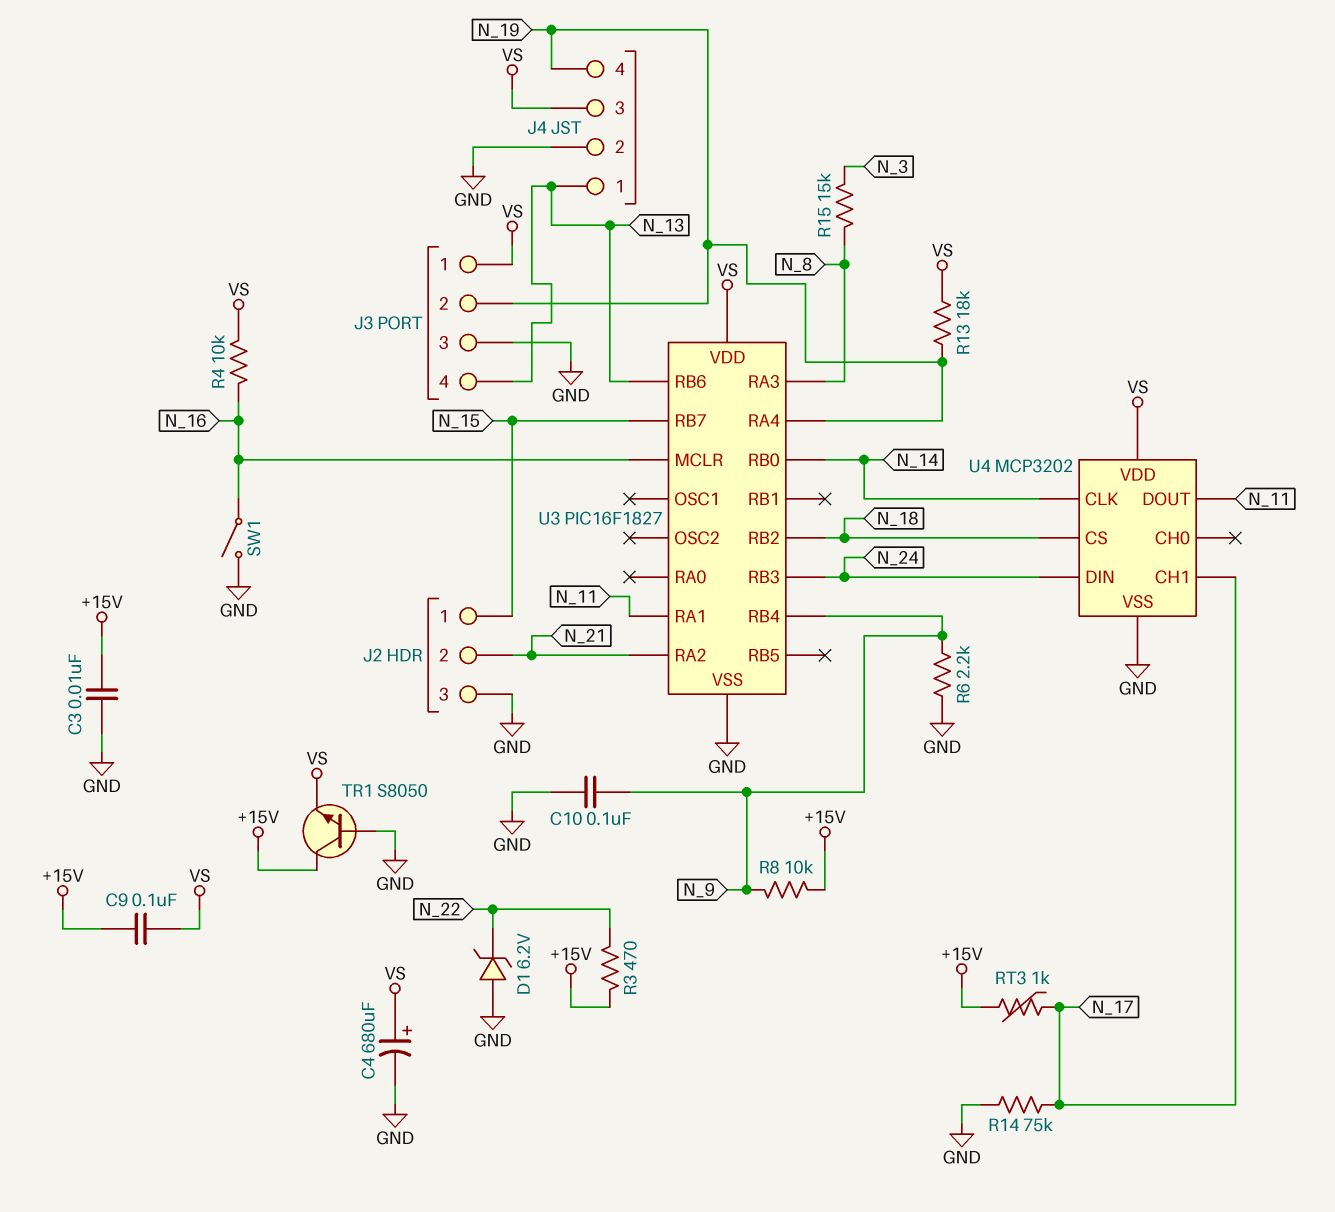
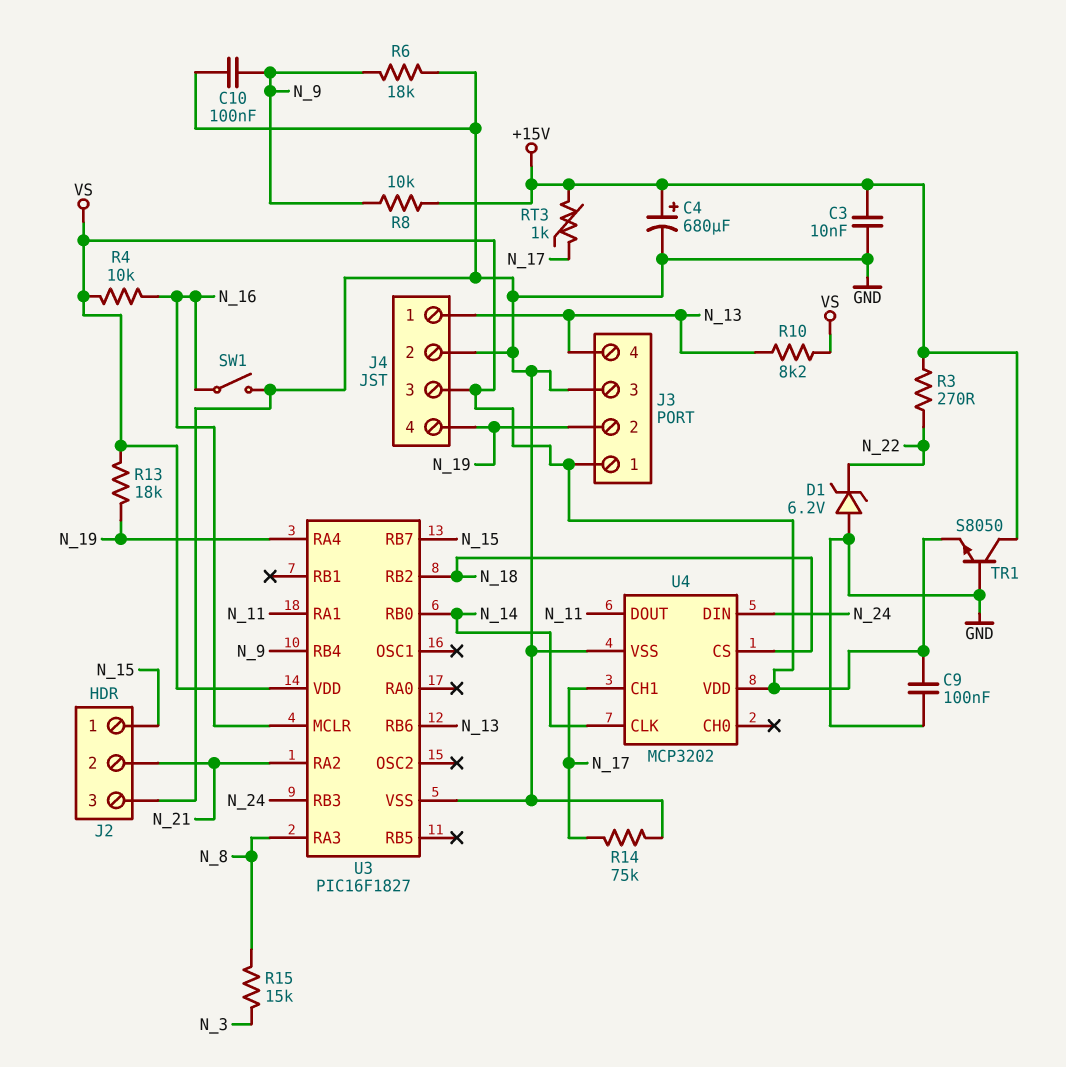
C4: 680uF (plus VS, minus GND) -> 680uF (plus +15V, minus GND)
C9: 100nF (+15V, VS) -> 100nF (GND, VS)
R3: 470 (+15V, N_22) -> 270 (+15V, N_22)
R6: 2.2k (GND, N_9) -> 18k (GND, N_9)
R10: none -> 8.2k (N_13, VS)

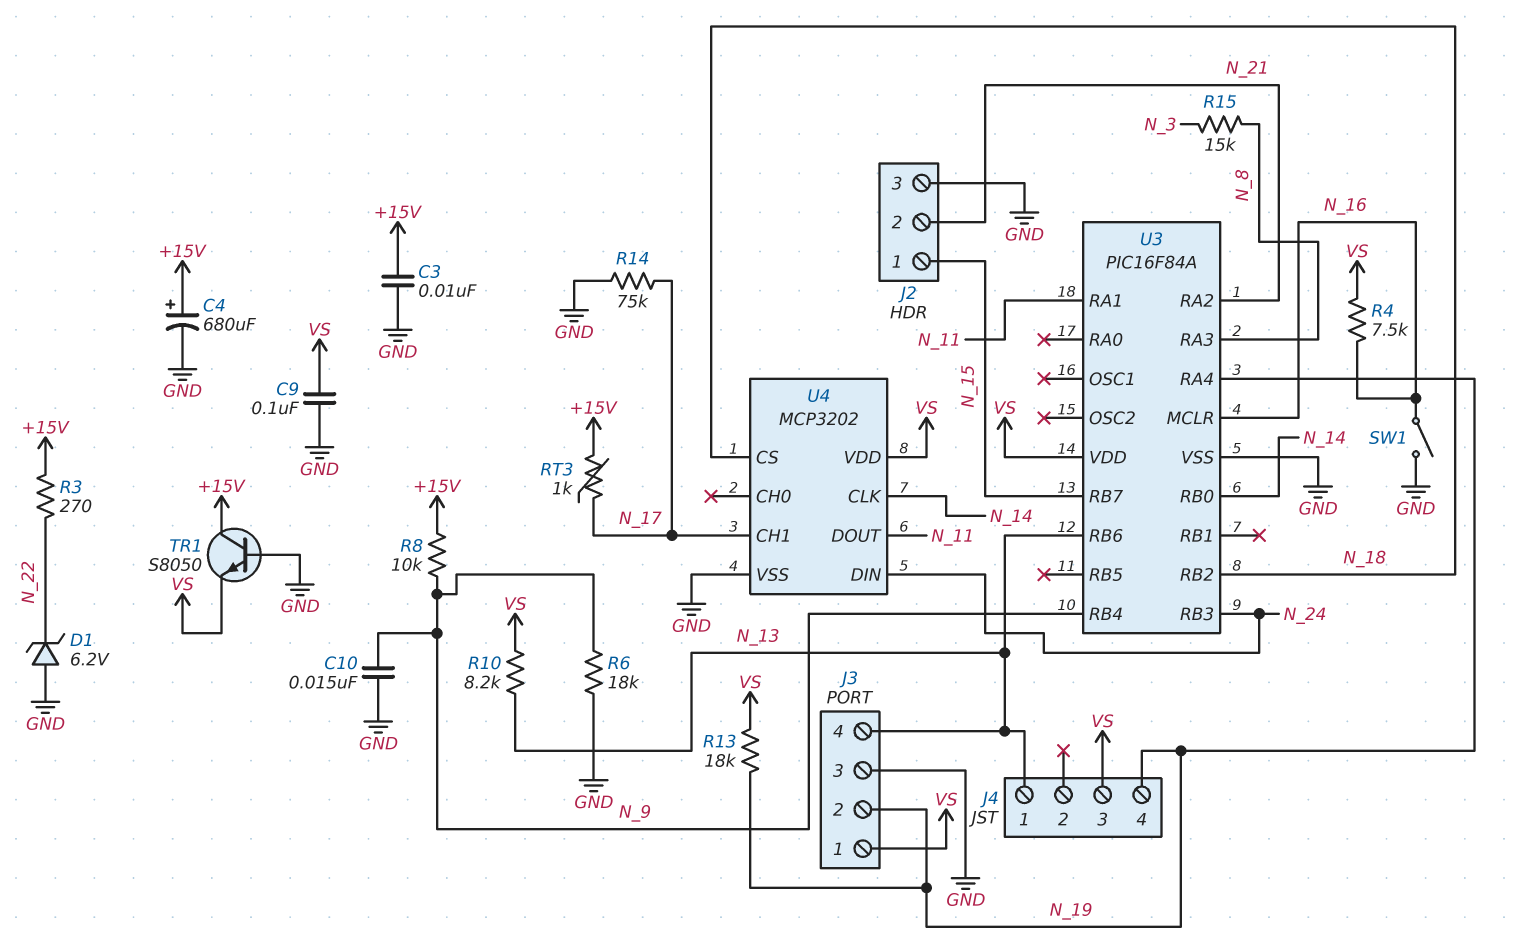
C10: 100nF (GND, N_9) -> 15nF (GND, N_9)
J4 pin 2: GND -> none
R4: 10k (N_16, VS) -> 7.5k (N_16, VS)
U3: PIC16F1827 -> PIC16F84A

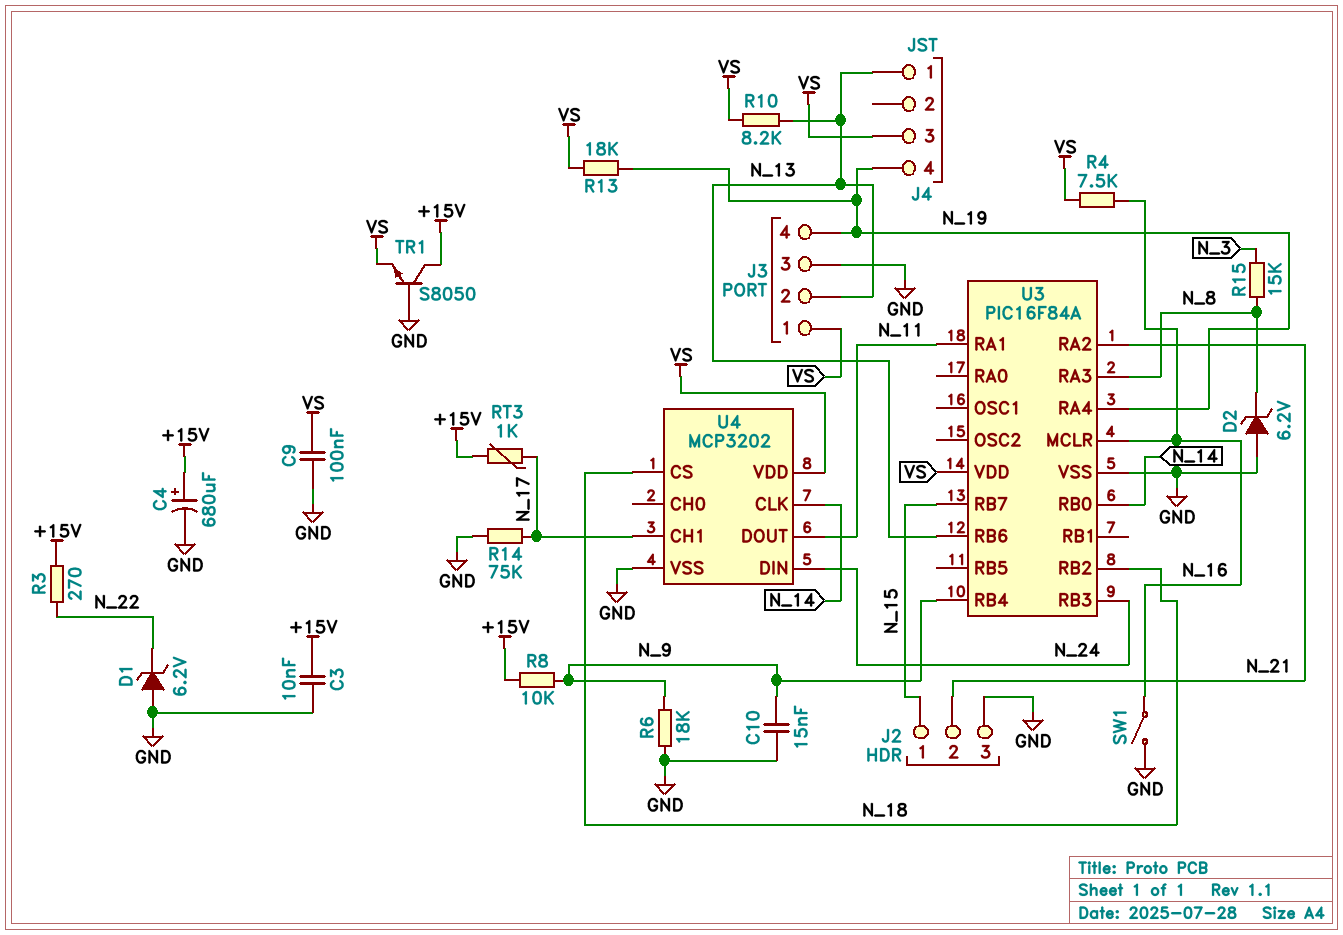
D2: none -> zener 6.2V (A GND, K N_8)
J3 pin 2: N_19 -> N_13
J3 pin 4: N_13 -> N_19

